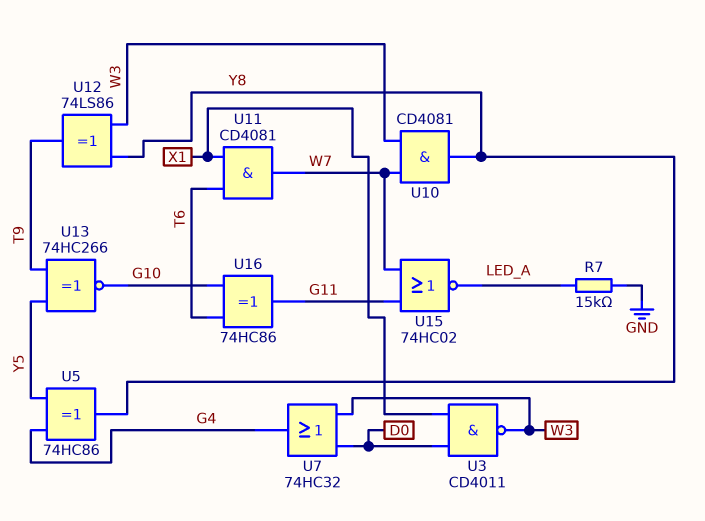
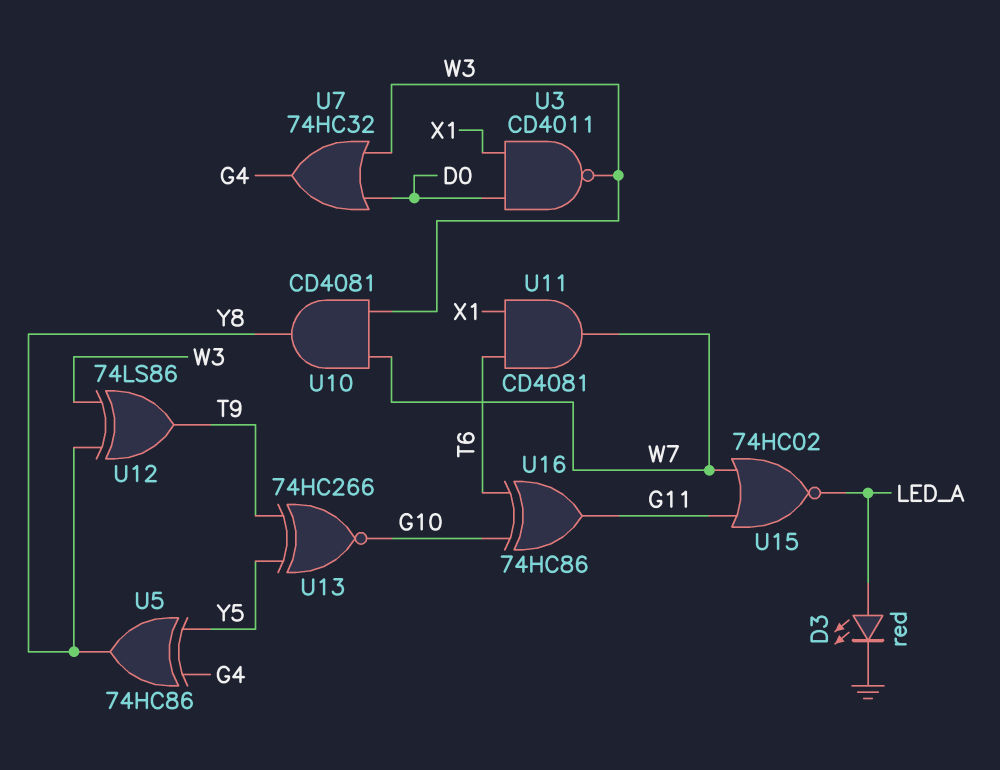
D3: none -> LED red (A LED_A, K GND)
R7: 15k (GND, LED_A) -> none

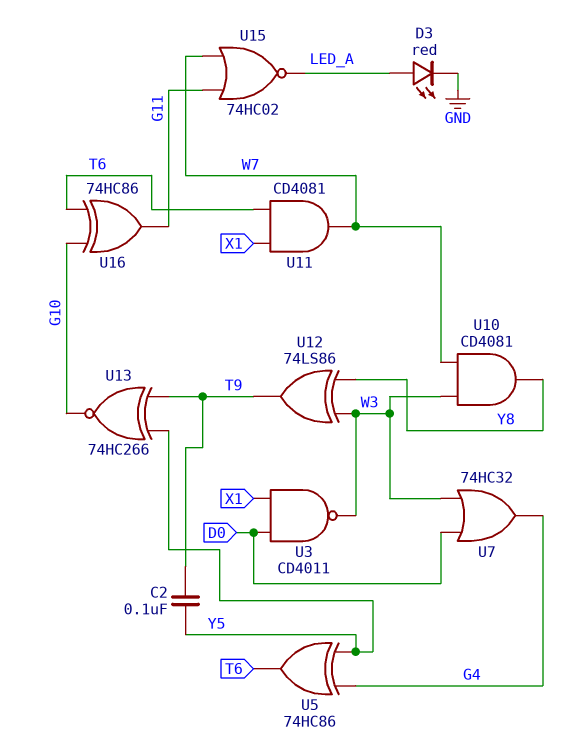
C2: none -> 100nF (T9, Y5)
U5: XOR 74HC86 (in G4, in Y5, out Y8) -> XOR 74HC86 (in G4, in Y5, out T6)

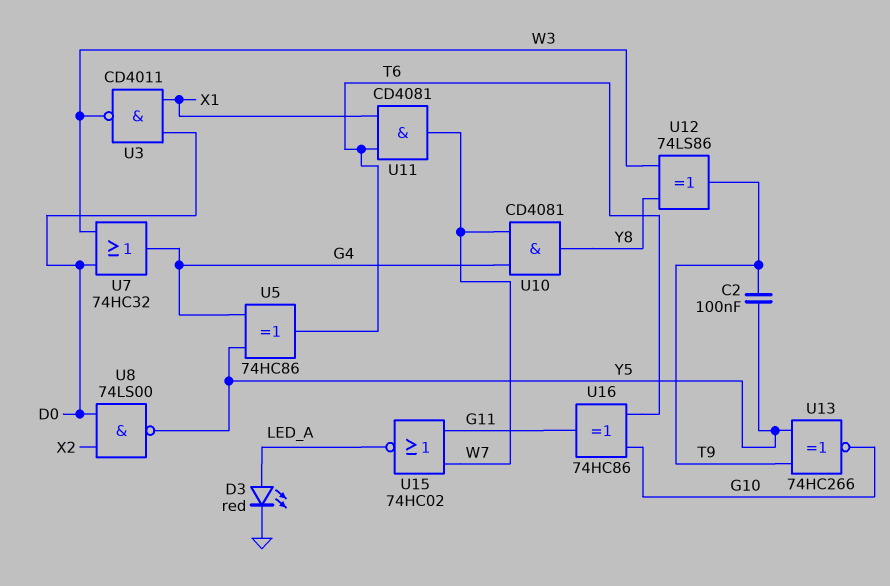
U8: none -> NAND 74LS00 (in D0, in X2, out Y5)
U10: AND CD4081 (in W3, in W7, out Y8) -> AND CD4081 (in G4, in W7, out Y8)

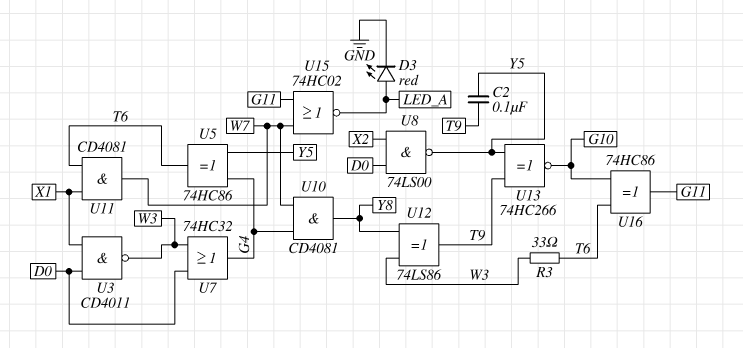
R3: none -> 33 (T6, W3)

